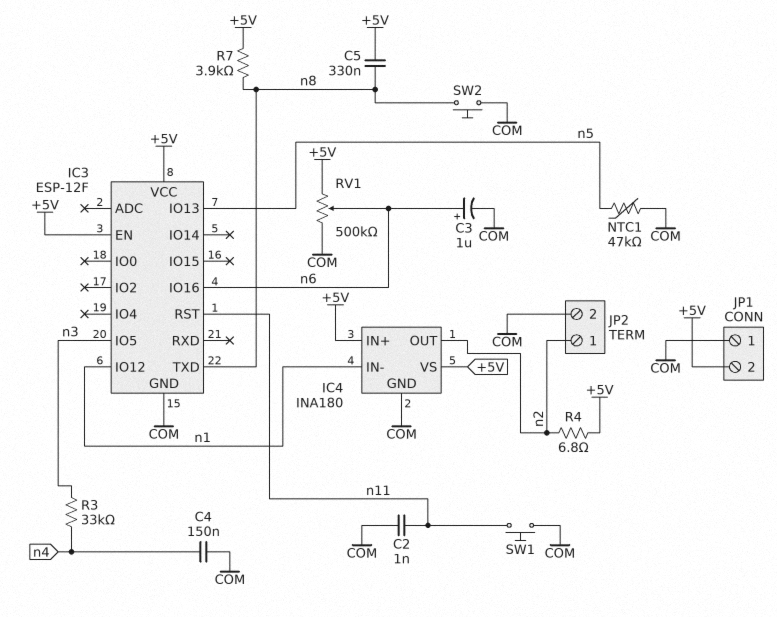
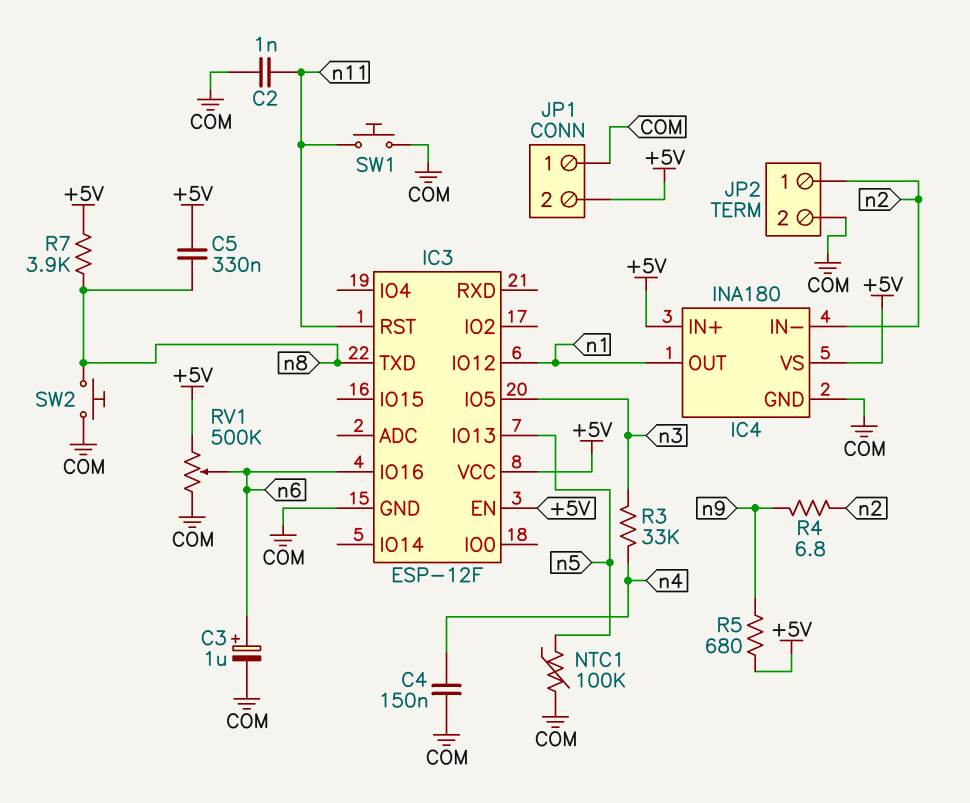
IC4 pin IN-: n1 -> n2
IC4 pin OUT: n2 -> n1
NTC1: 47k (COM, n5) -> 100k (COM, n5)
R4: 6.8 (+5V, n2) -> 6.8 (n2, n9)
R5: none -> 680 (+5V, n9)

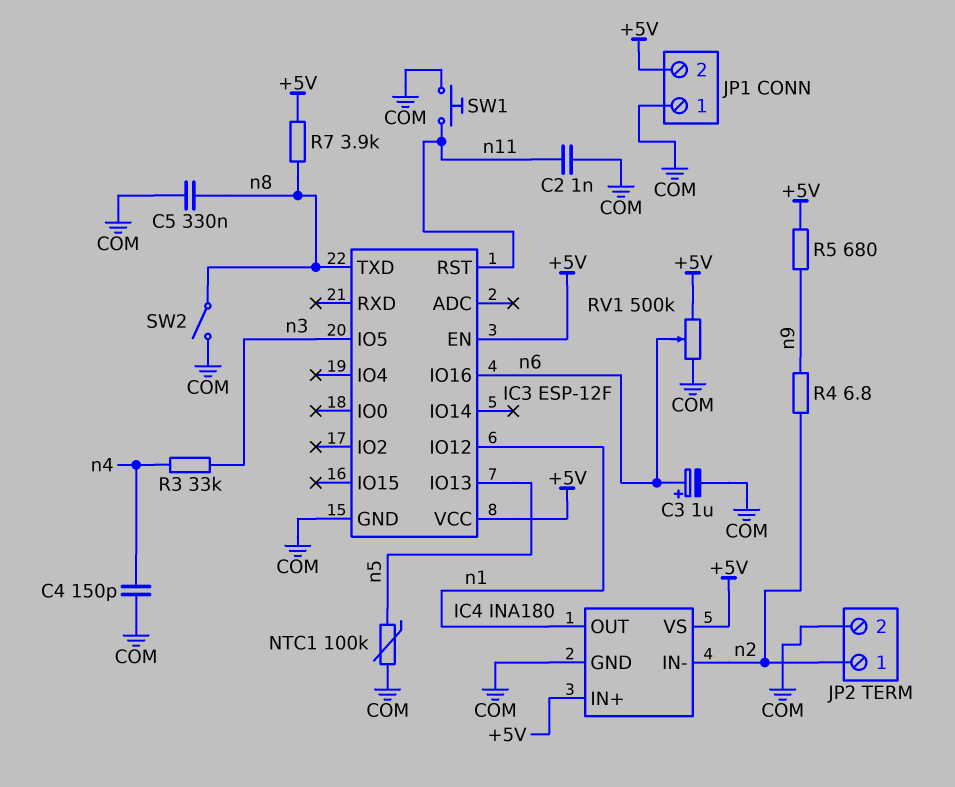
C4: 150nF (COM, n4) -> 150pF (COM, n4)
C5: 330nF (+5V, n8) -> 330nF (COM, n8)
SW2: button (COM, n8) -> switch (COM, n8)

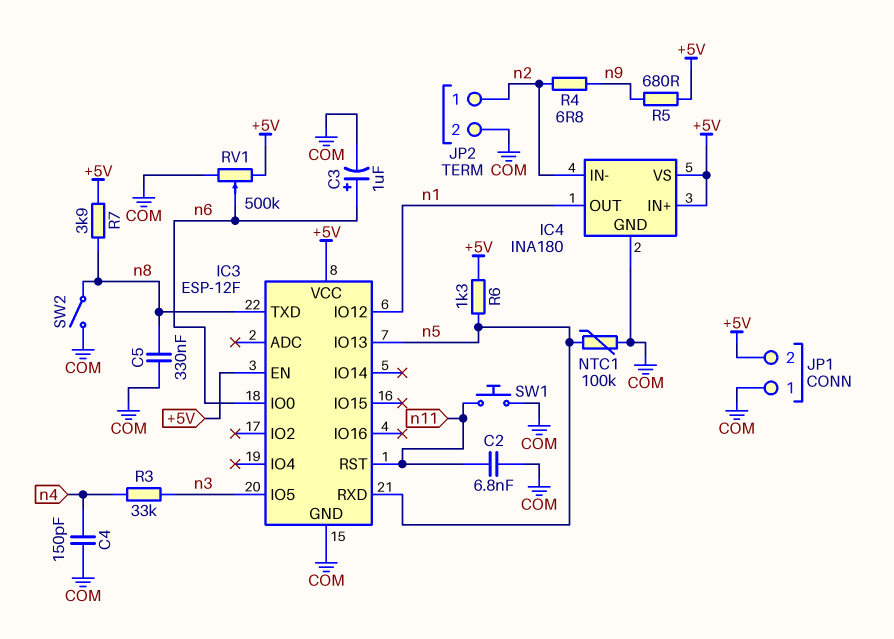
C2: 1nF (COM, n11) -> 6.8nF (COM, n11)
IC3 pin IO0: none -> n6
IC3 pin IO16: n6 -> none
IC3 pin RXD: none -> n5
R6: none -> 1.3k (+5V, n5)

